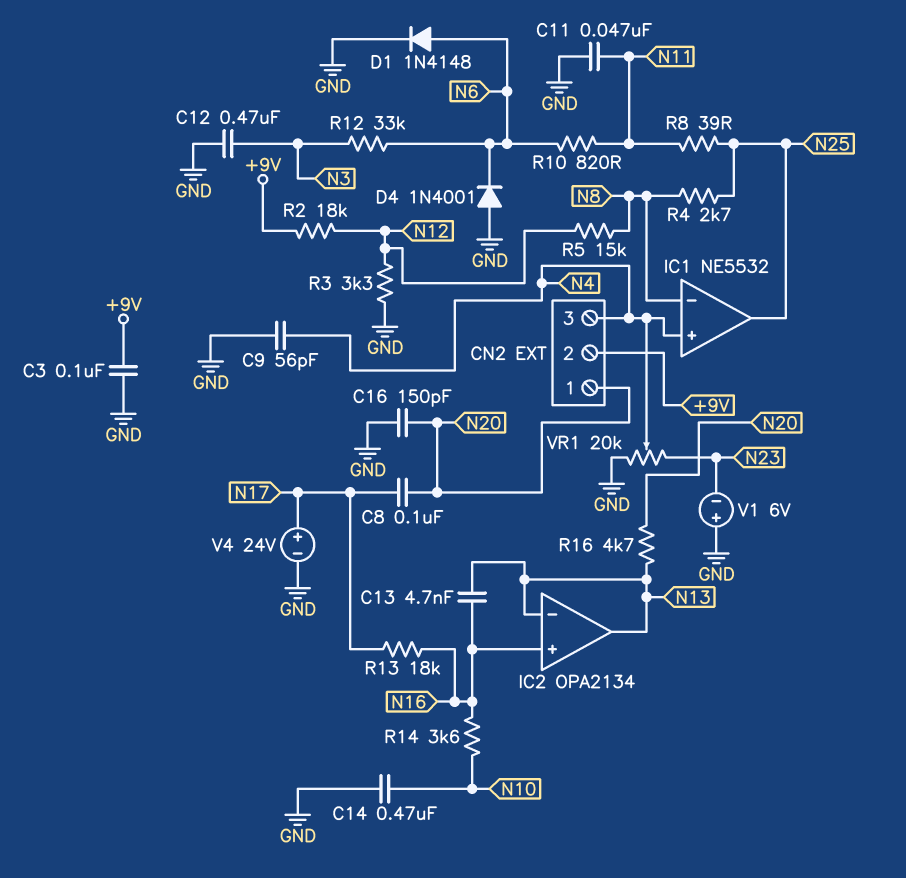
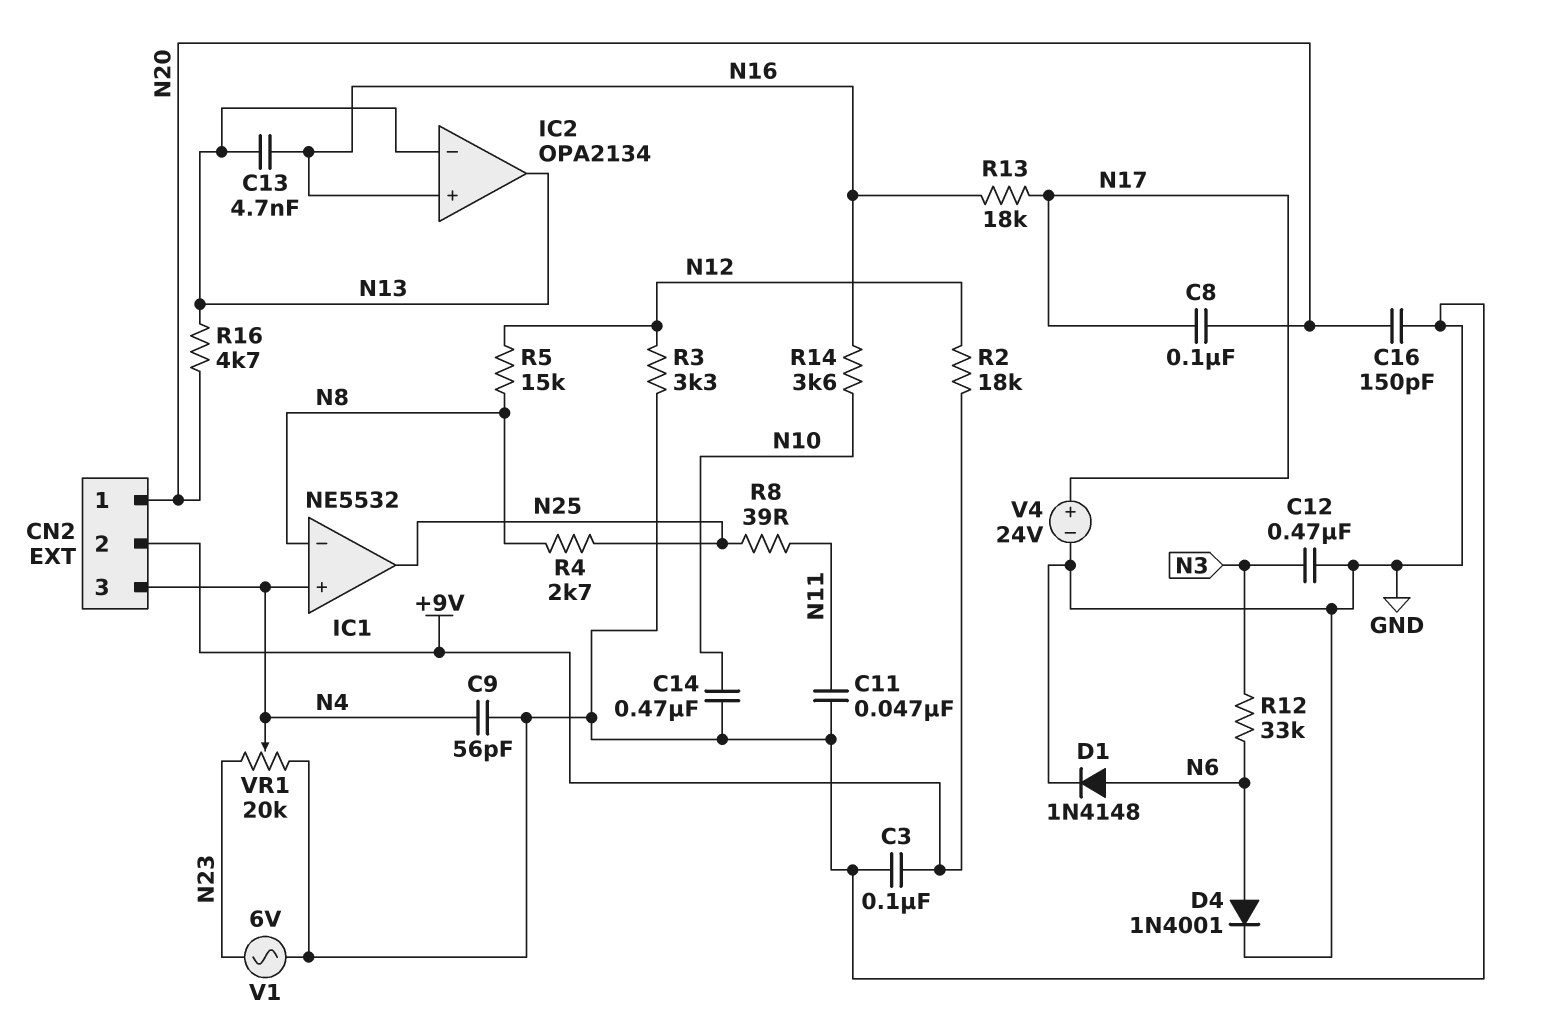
D4: diode 1N4001 (A GND, K N6) -> diode 1N4001 (A N6, K GND)
R10: 820 (N6, N11) -> none
V1: 6V (plus GND, minus N23) -> AC 6V (GND, N23)

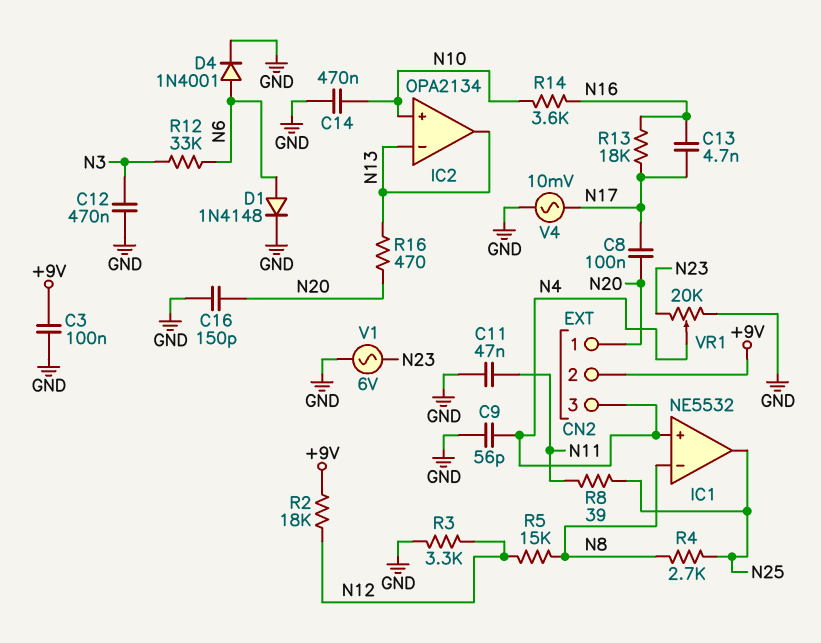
C13: 4.7nF (N13, N16) -> 4.7nF (N16, N17)
IC2 pin in+: N16 -> N10
R16: 4.7k (N13, N20) -> 470 (N13, N20)
V4: 24V (plus N17, minus GND) -> AC 10mV (GND, N17)

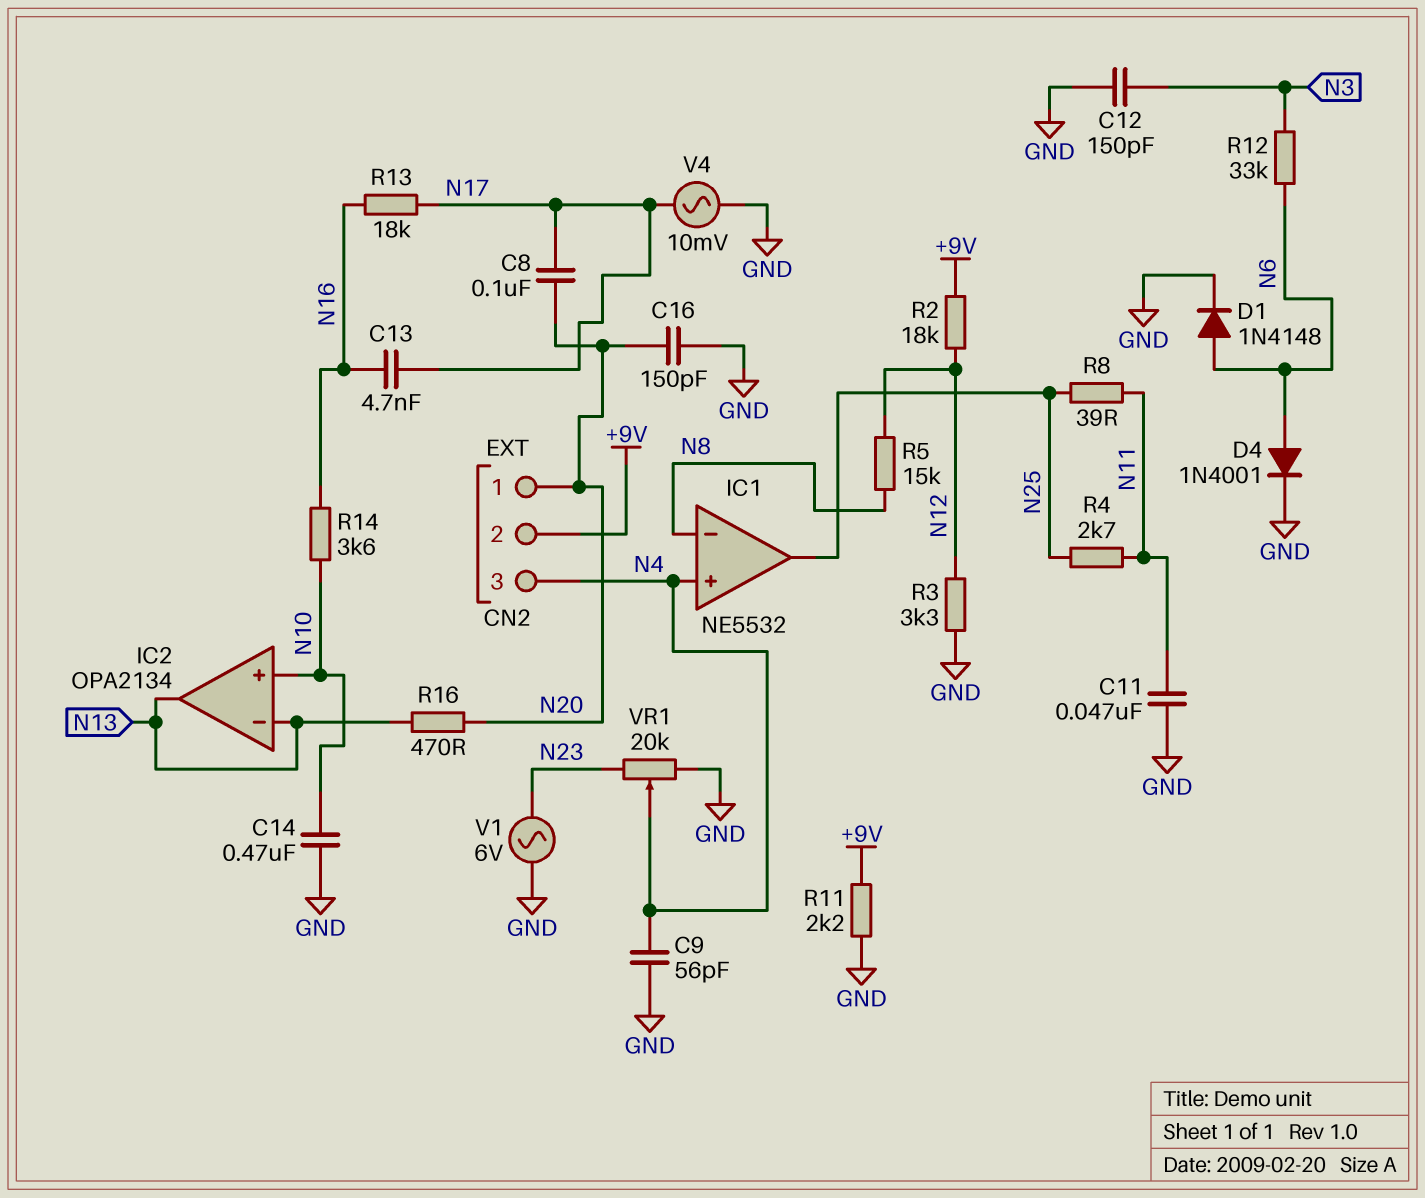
C3: 100nF (+9V, GND) -> none
C12: 470nF (GND, N3) -> 150pF (GND, N3)
R4: 2.7k (N8, N25) -> 2.7k (N11, N25)
R11: none -> 2.2k (+9V, GND)

